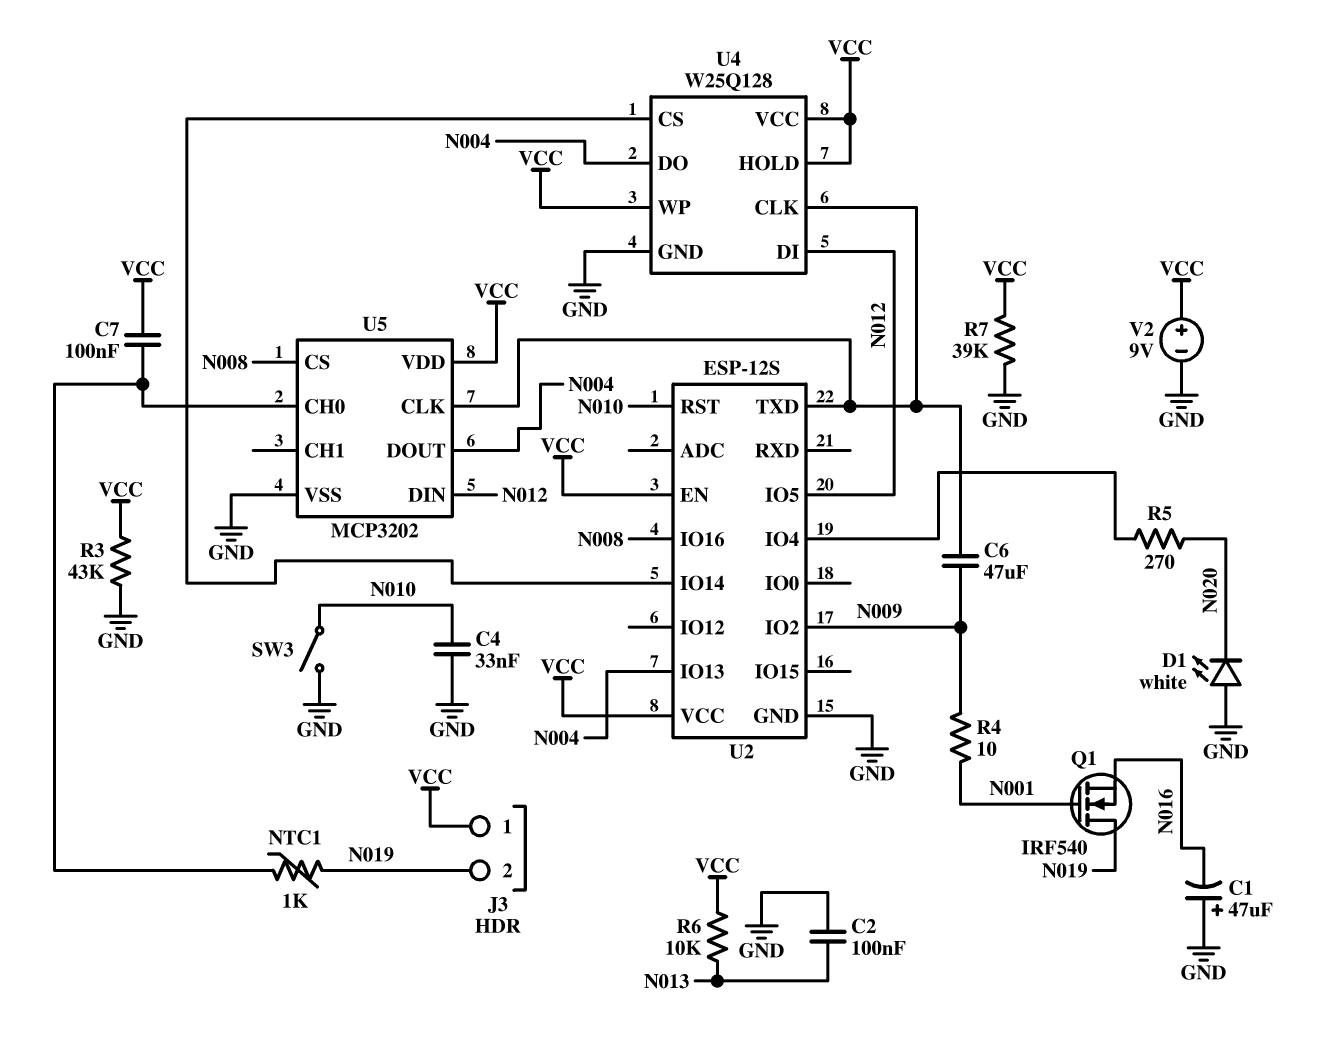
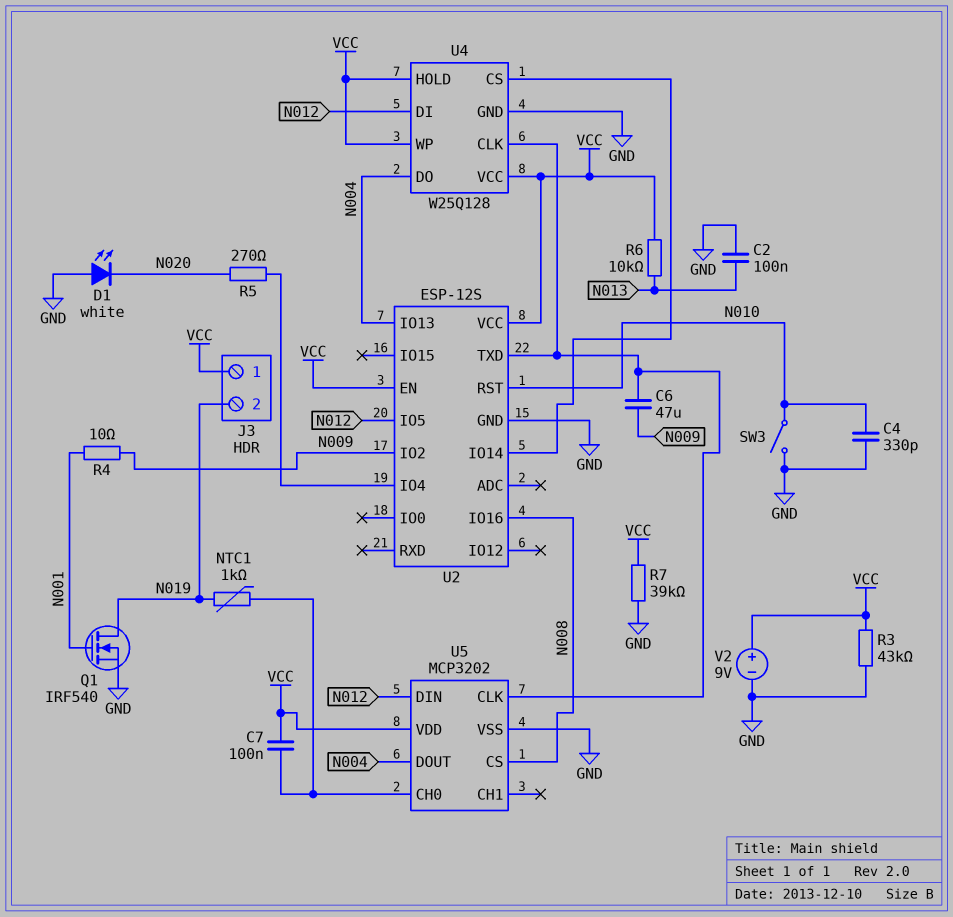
C1: 47uF (plus GND, minus N016) -> none
C4: 33nF (GND, N010) -> 330pF (GND, N010)
Q1: NMOS IRF540 (G N001, D N019, S N016) -> NMOS IRF540 (G N001, D N019, S GND)

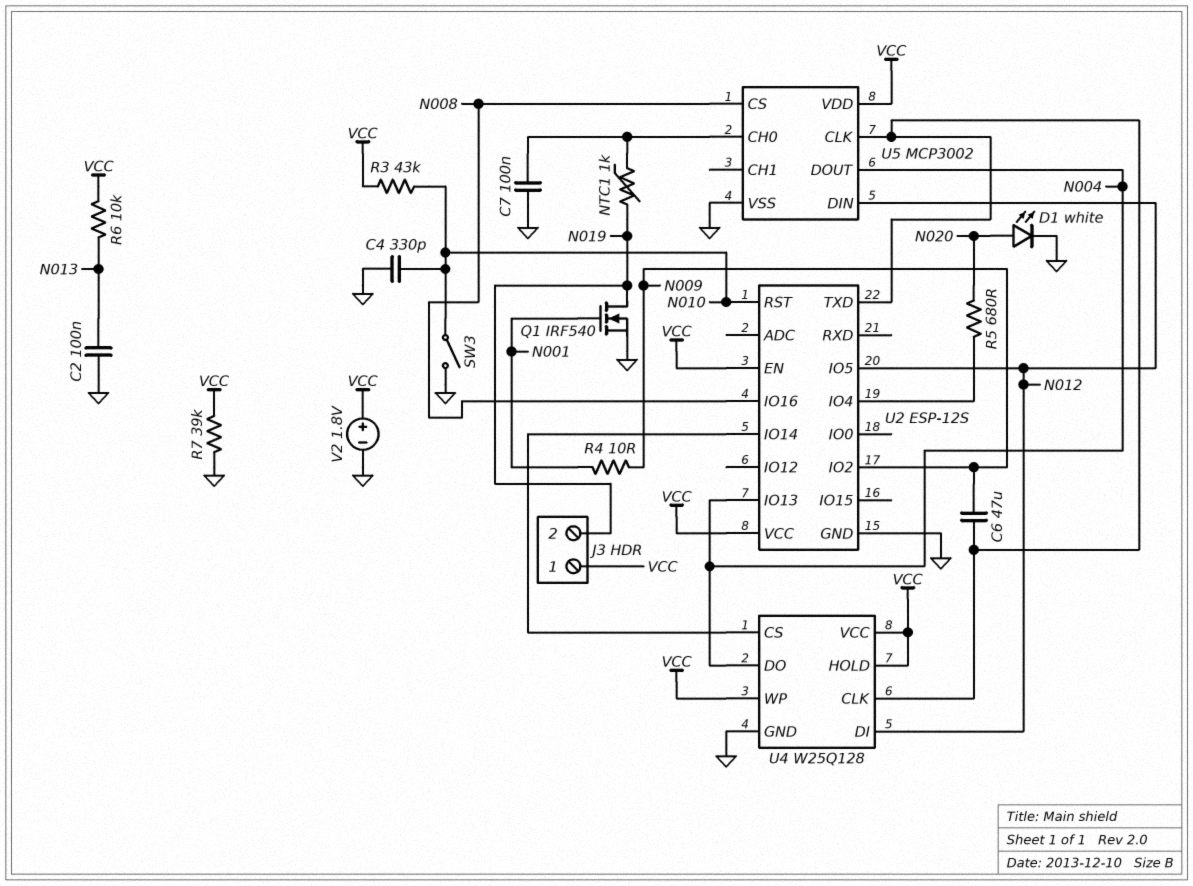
C7: 100nF (U5/CH0, VCC) -> 100nF (GND, U5/CH0)
D1: LED white (A GND, K N020) -> LED white (A N020, K GND)
R3: 43k (GND, VCC) -> 43k (N010, VCC)
R5: 270 (N020, U2/IO4) -> 680 (N020, U2/IO4)
U5: MCP3202 -> MCP3002
V2: 9V (plus VCC, minus GND) -> 1.8V (plus VCC, minus GND)

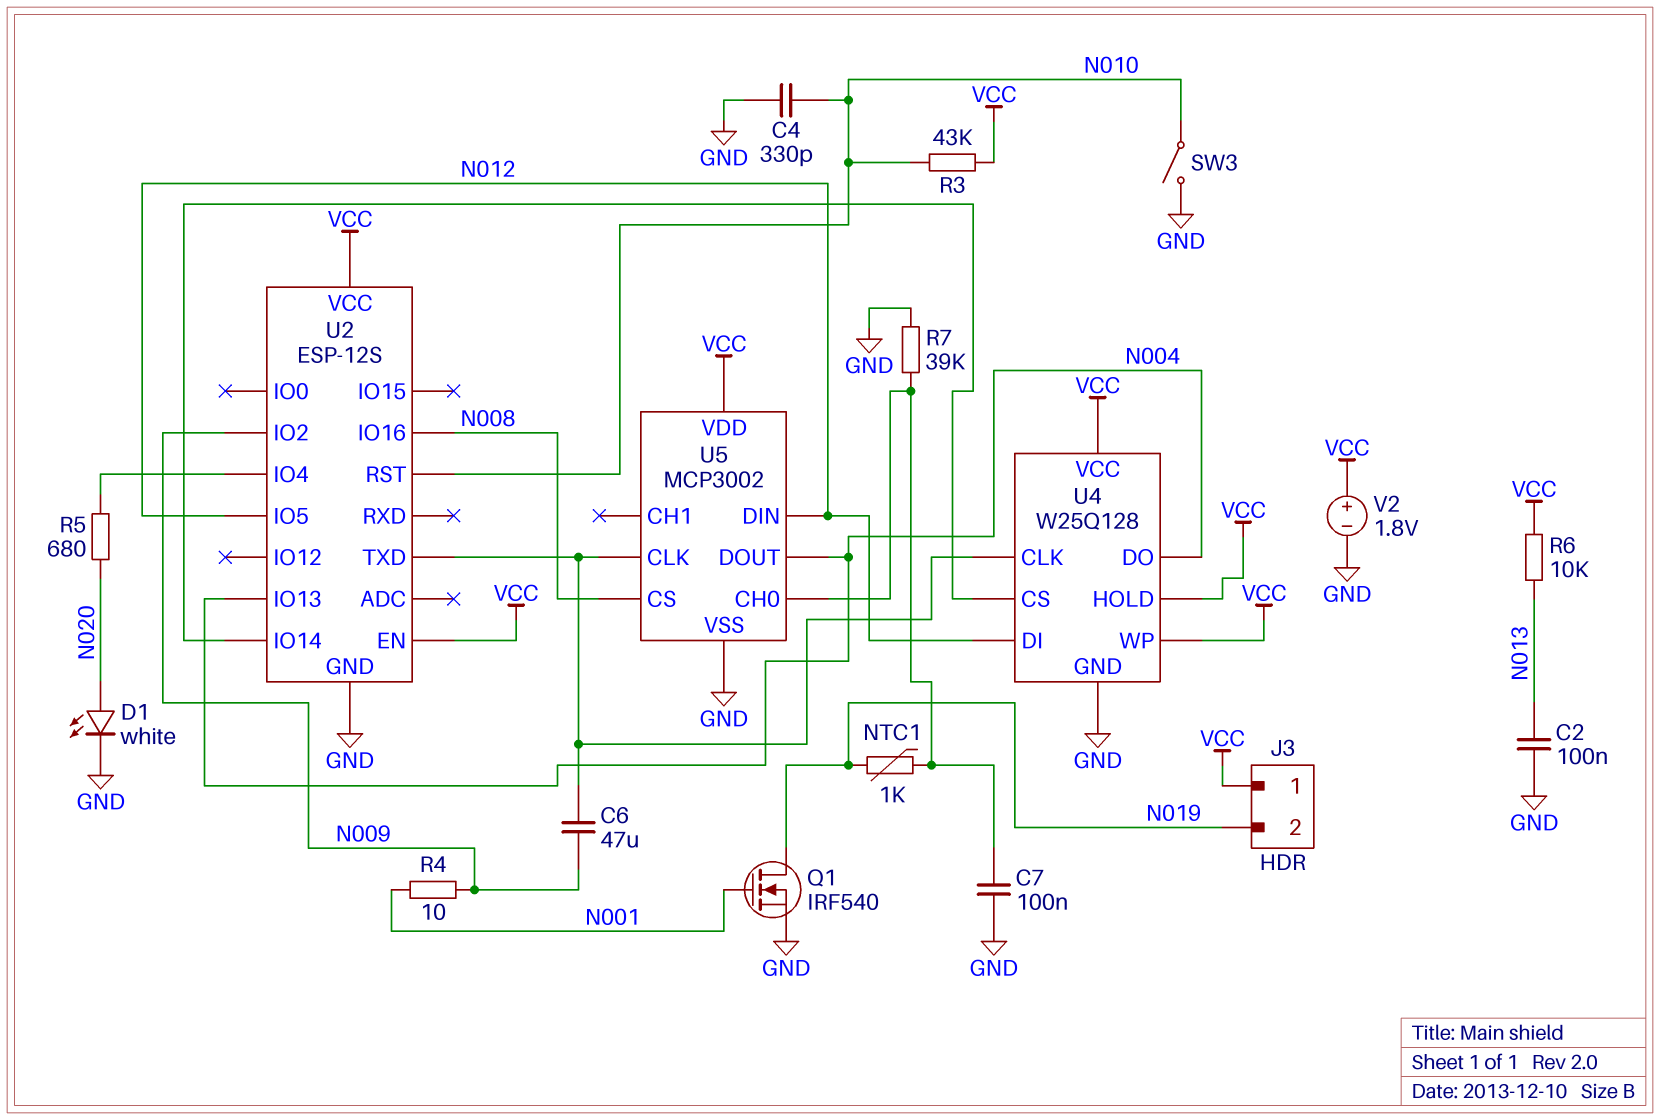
R7: 39k (GND, VCC) -> 39k (GND, U5/CH0)

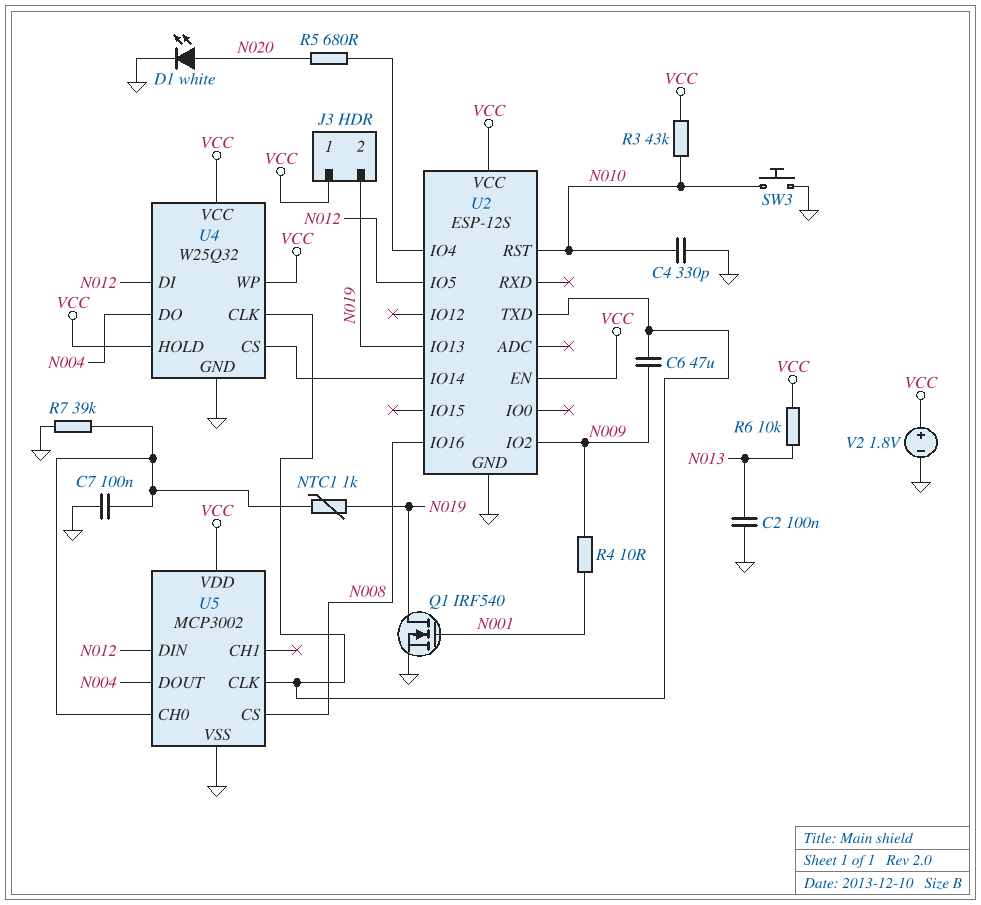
SW3: switch (GND, N010) -> button (GND, N010)
U2 pin IO13: N004 -> N019
U4: W25Q128 -> W25Q32

